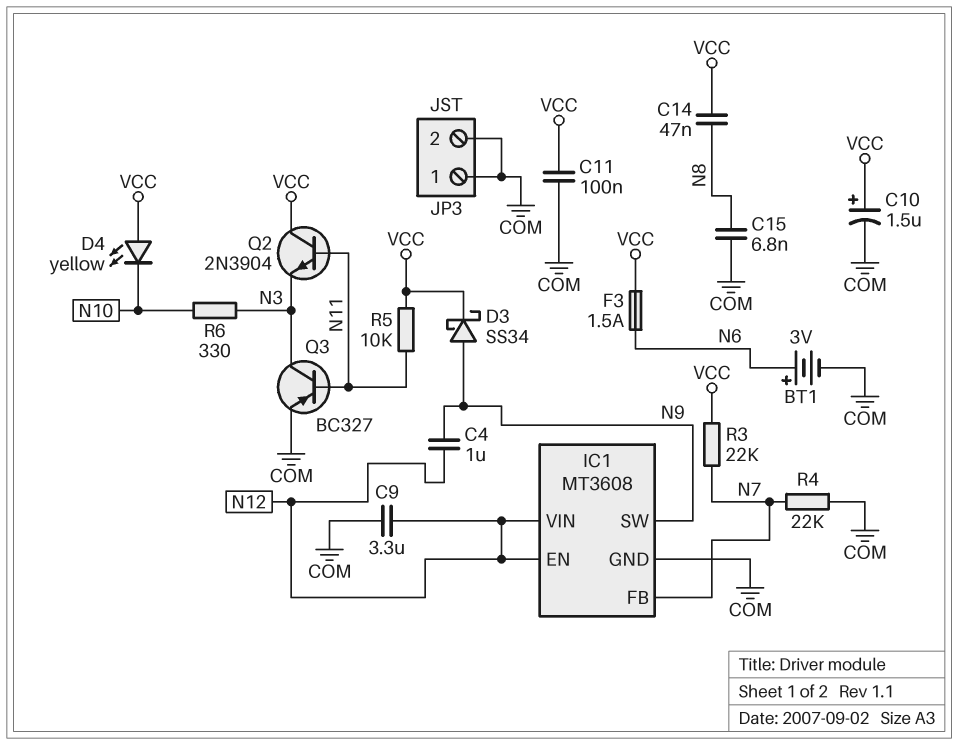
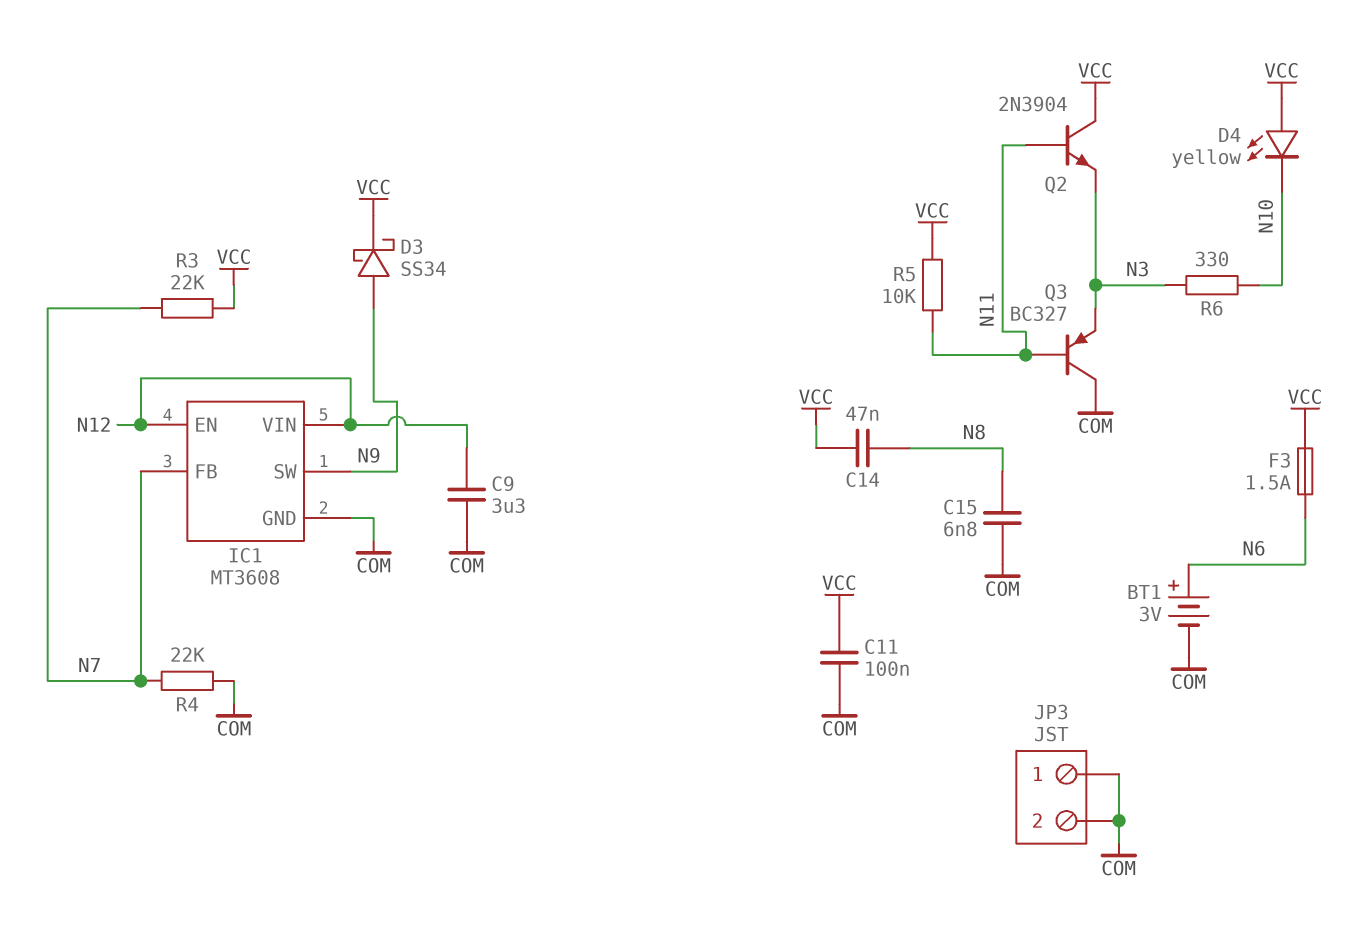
C4: 1uF (N9, N12) -> none
C10: 1.5uF (plus VCC, minus COM) -> none
Q3: PNP BC327 (B N11, C N3, E COM) -> PNP BC327 (B N11, C COM, E N3)

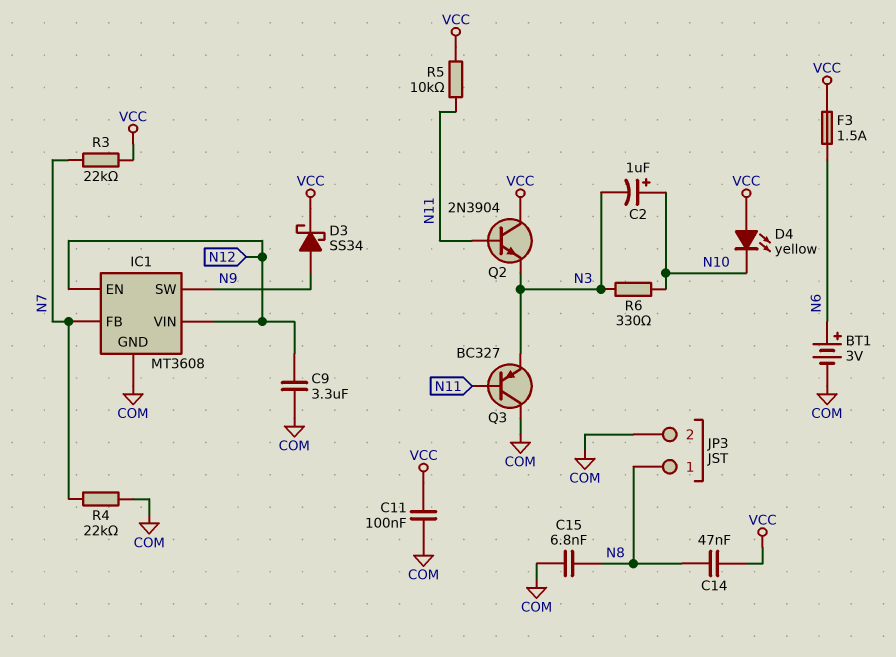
C2: none -> 1uF (plus N10, minus N3)
JP3 pin 1: COM -> N8

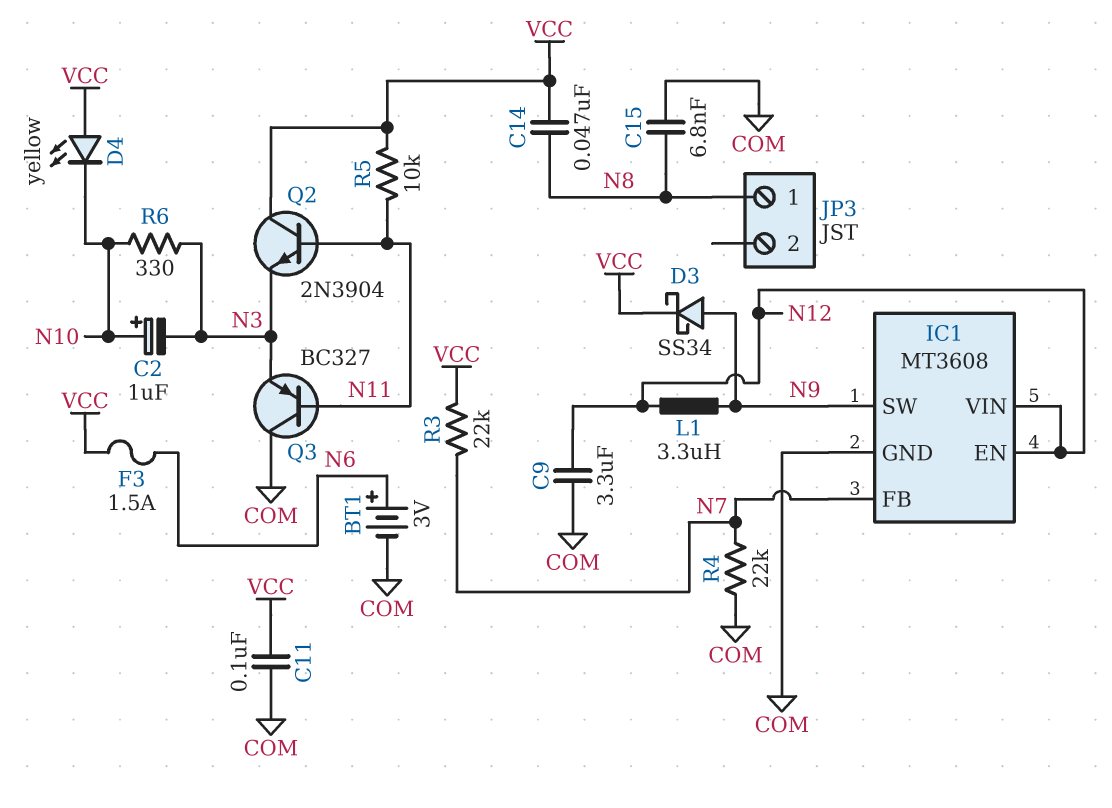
JP3 pin 2: COM -> none
L1: none -> 3.3uH (N9, N12)

